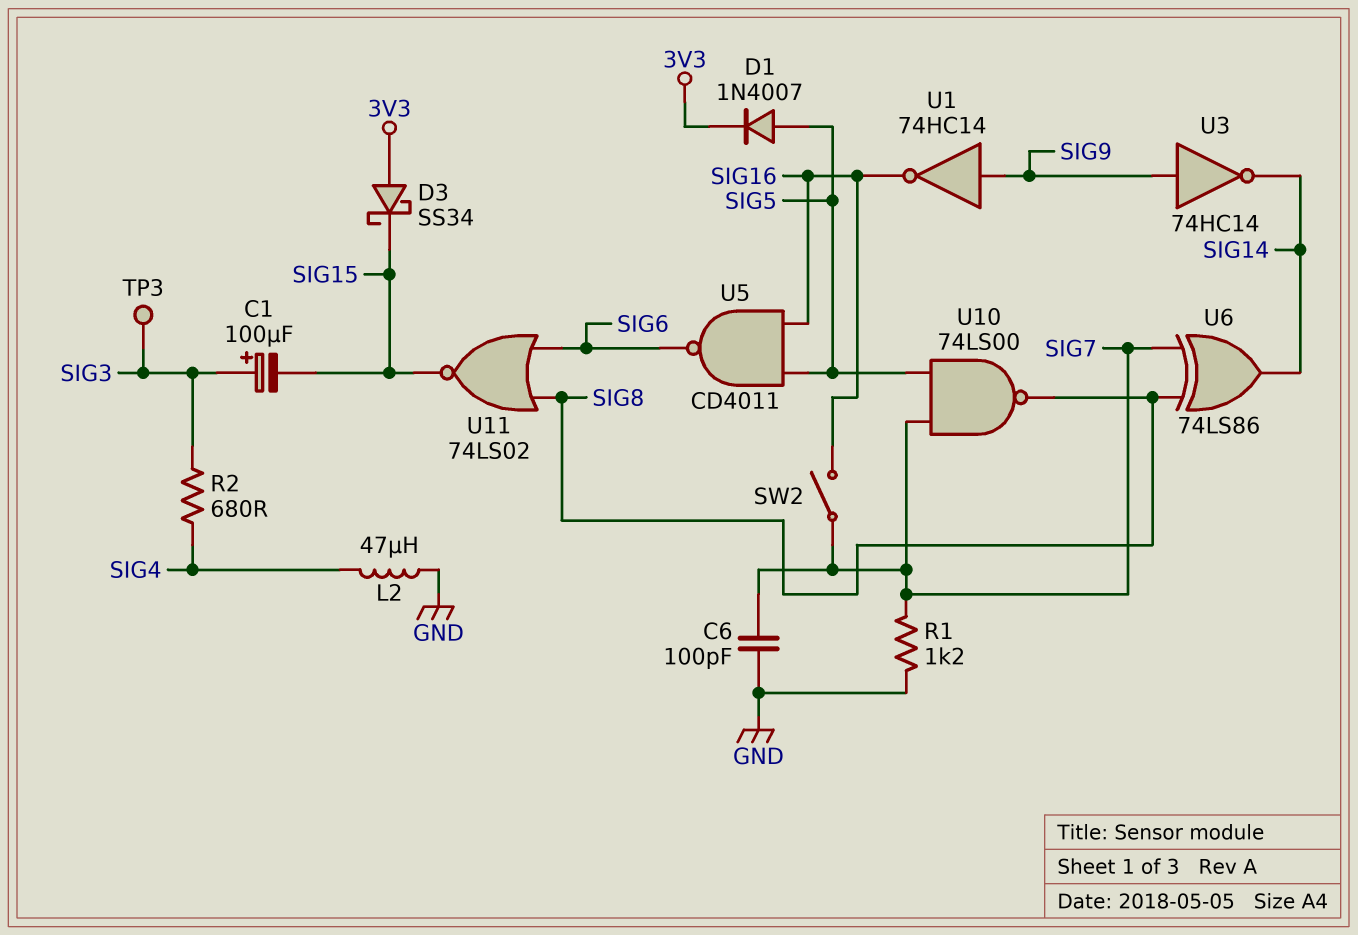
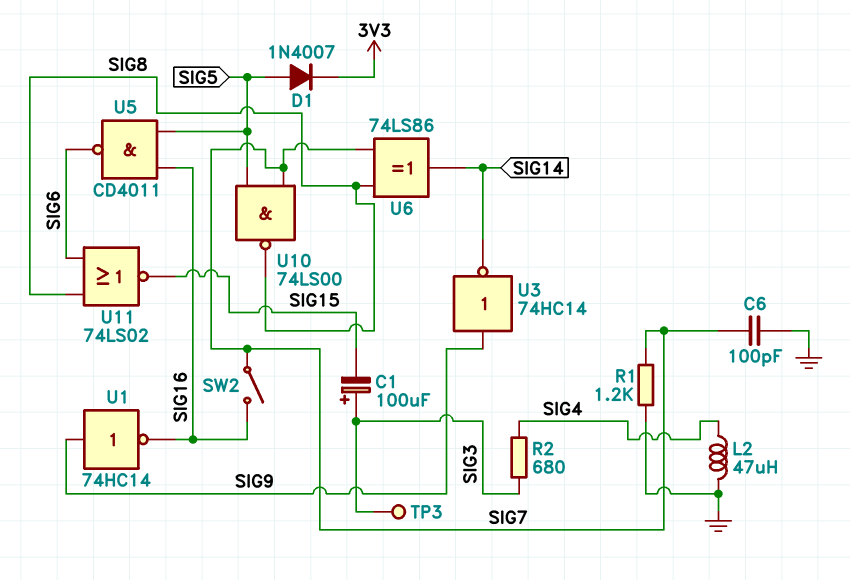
D3: schottky SS34 (A 3V3, K SIG15) -> none

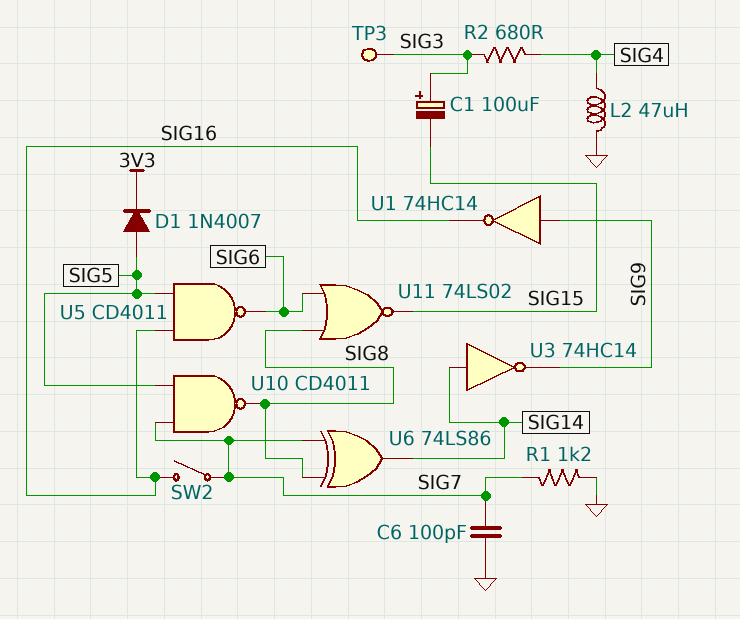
U3: NOT 74HC14 (in SIG9, out SIG14) -> NOT 74HC14 (in SIG14, out SIG9)
U10: NAND 74LS00 (in SIG5, in SIG7, out SIG8) -> NAND CD4011 (in SIG5, in SIG7, out SIG8)

